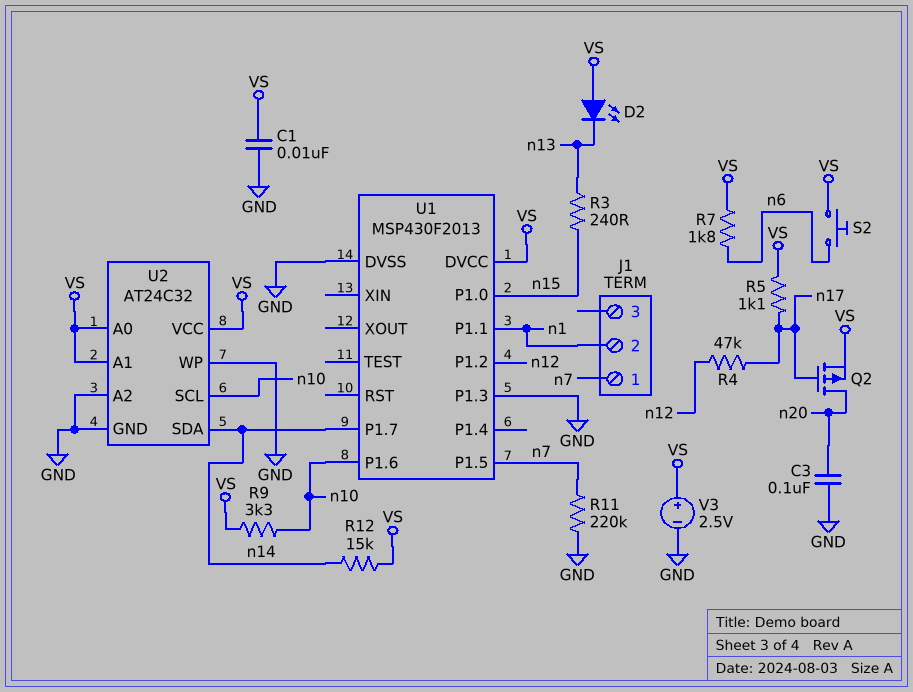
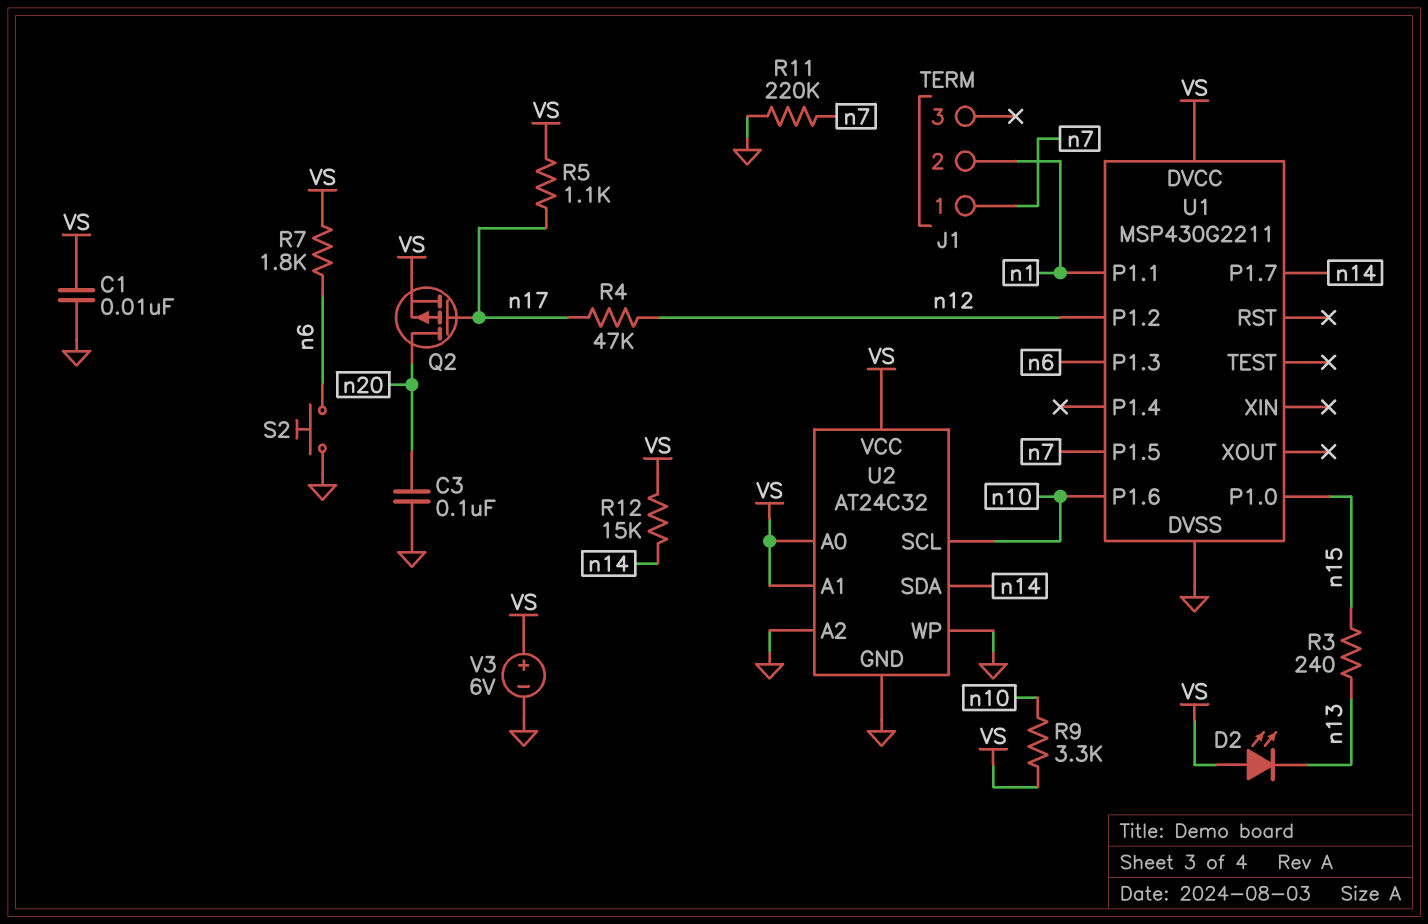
S2: button (VS, n6) -> button (GND, n6)
U1: MSP430F2013 -> MSP430G2211
U1 pin P1.3: GND -> n6
V3: 2.5V (plus VS, minus GND) -> 6V (plus VS, minus GND)

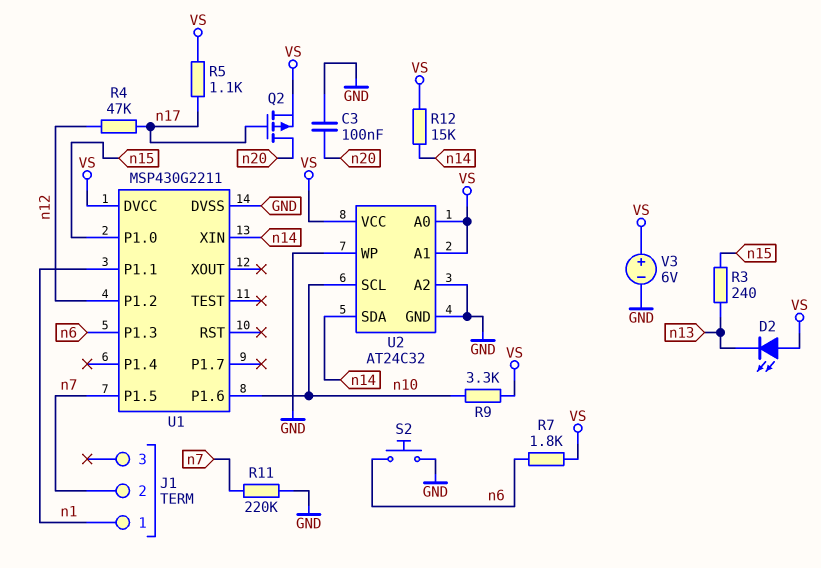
C1: 10nF (GND, VS) -> none
J1 pin 1: n7 -> n1
J1 pin 2: n1 -> n7
U1 pin P1.7: n14 -> none
U1 pin XIN: none -> n14

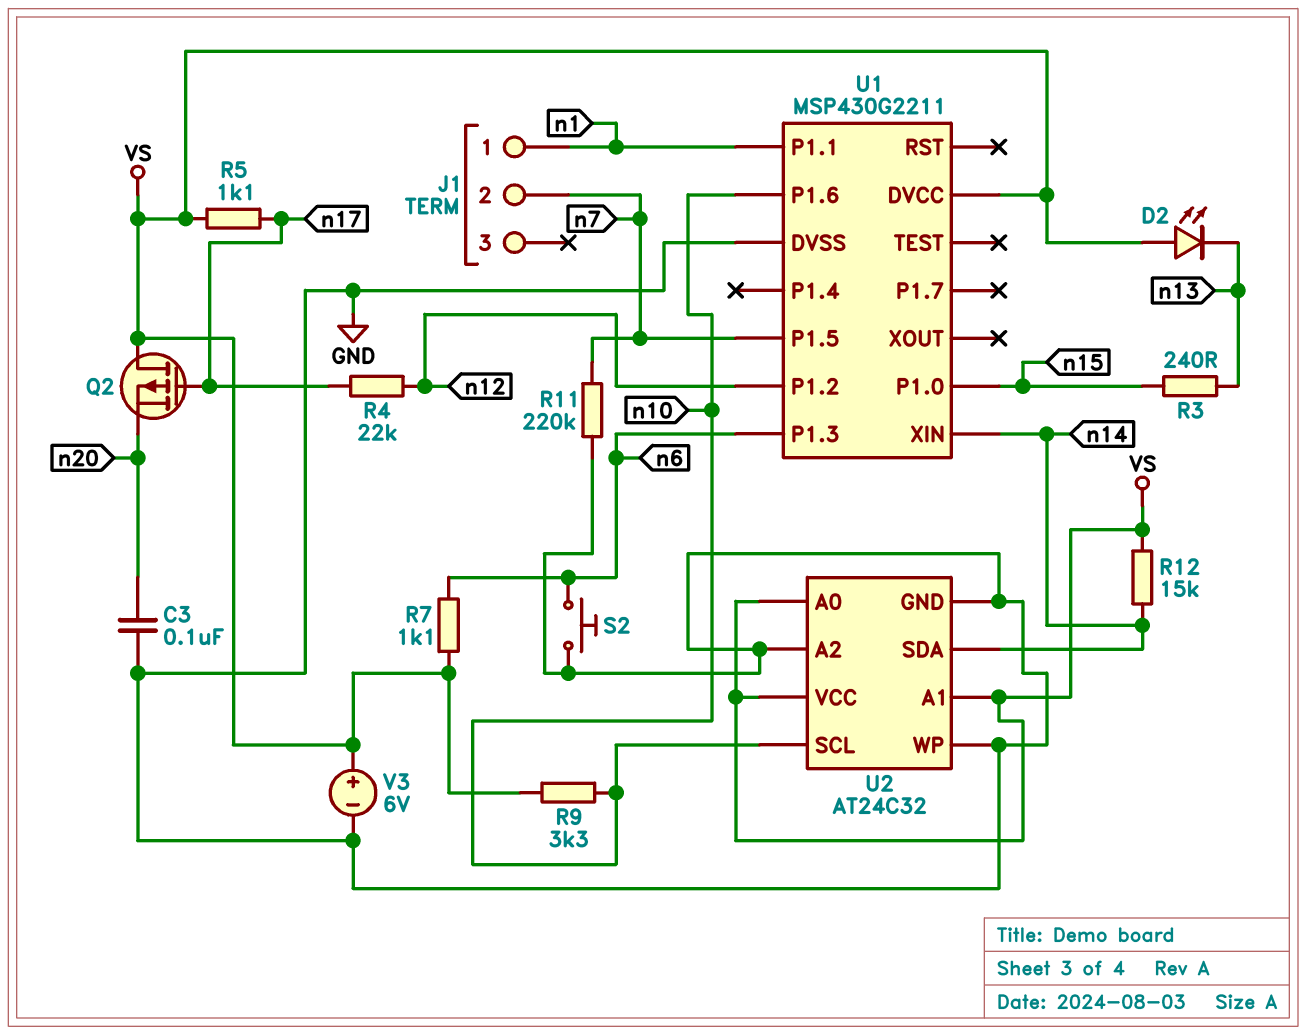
Q2: PMOS (G n17, D n20, S VS) -> PMOS (G n17, D VS, S n20)
R4: 47k (n12, n17) -> 22k (n12, n17)
R7: 1.8k (VS, n6) -> 1.1k (VS, n6)

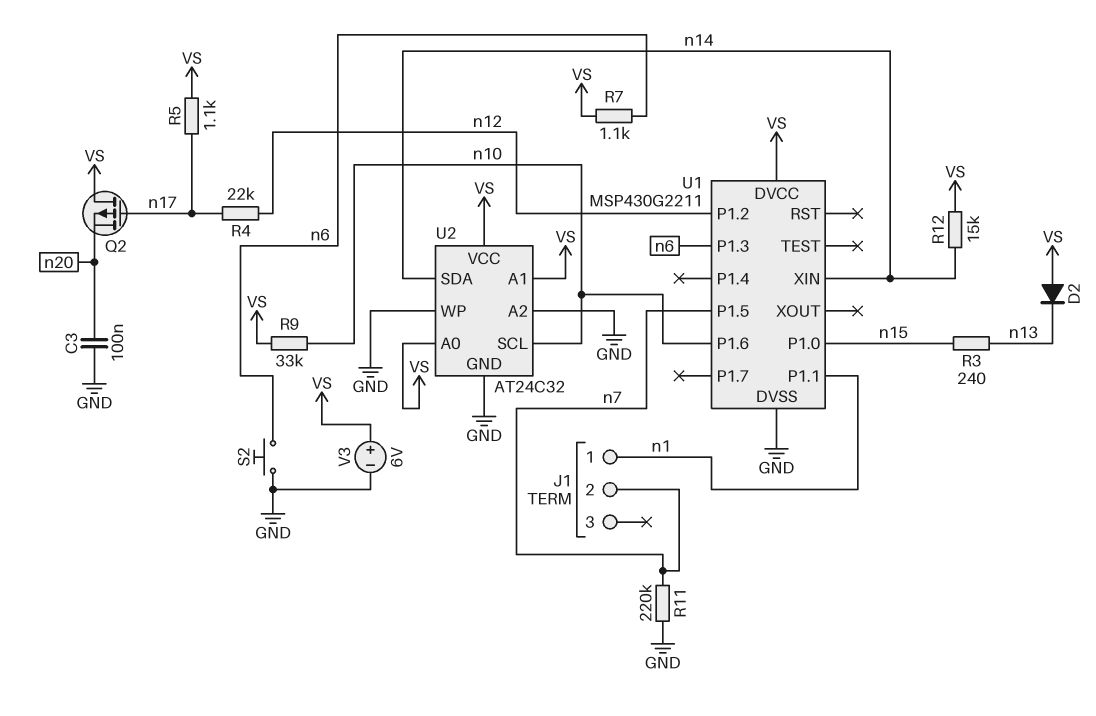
D2: LED (A VS, K n13) -> diode (A VS, K n13)
R9: 3.3k (VS, n10) -> 33k (VS, n10)

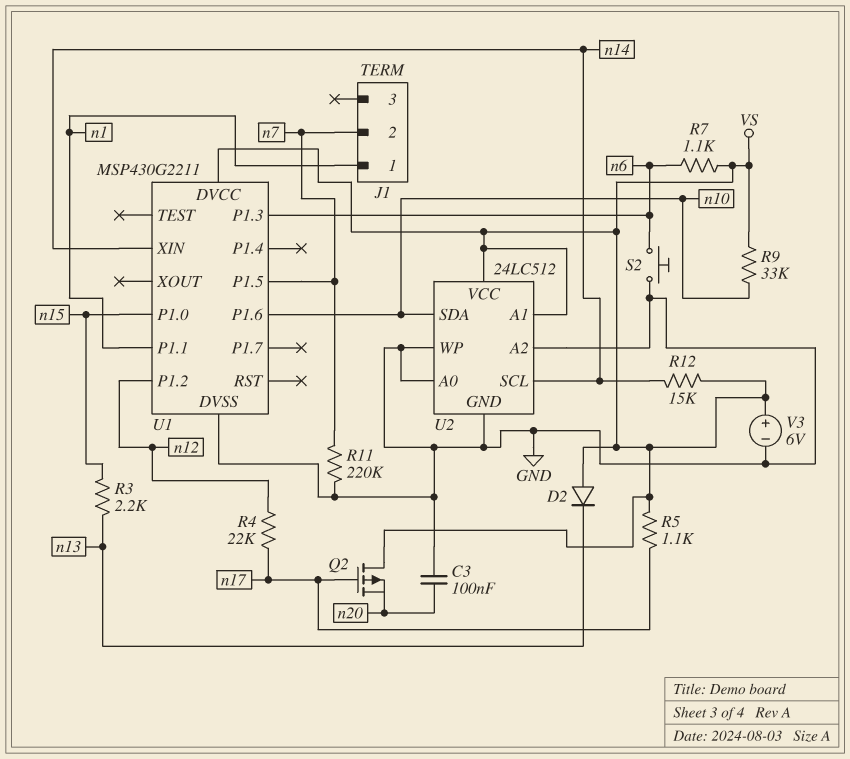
R3: 240 (n13, n15) -> 2.2k (n13, n15)
U2: AT24C32 -> 24LC512
U2 pin A0: VS -> GND
U2 pin SCL: n10 -> n14
U2 pin SDA: n14 -> n10

